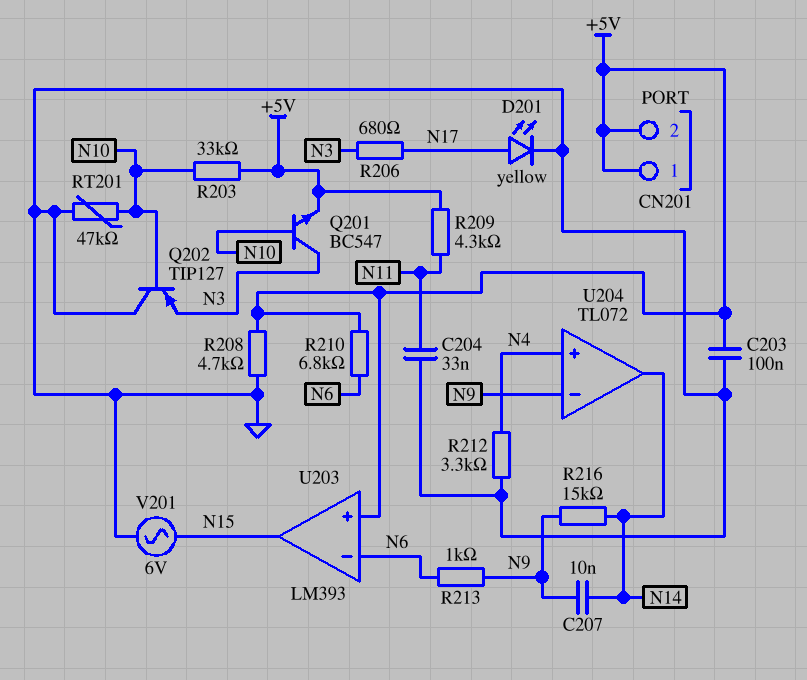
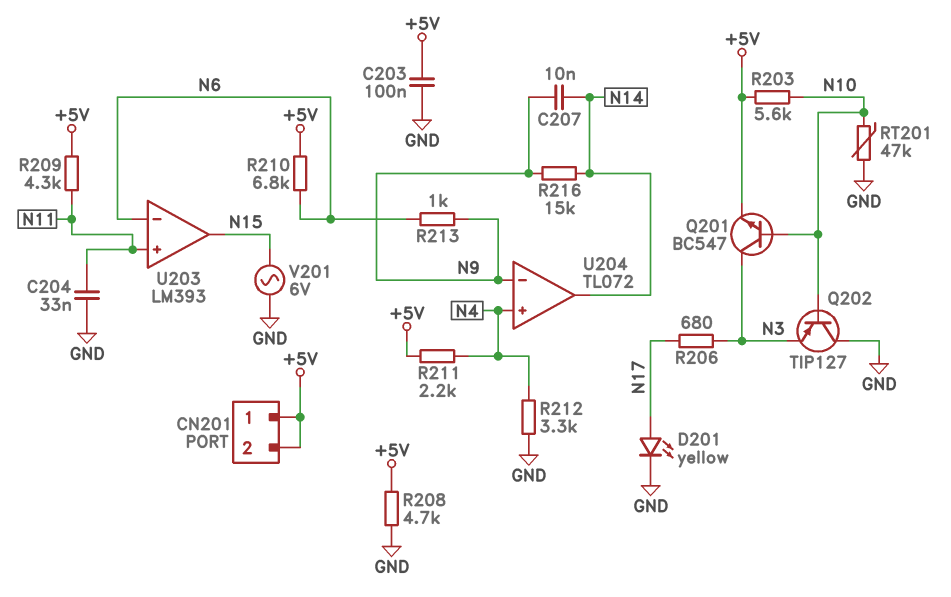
R203: 33k (+5V, N10) -> 5.6k (+5V, N10)
R211: none -> 2.2k (+5V, N4)
U203 pin in+: +5V -> N11

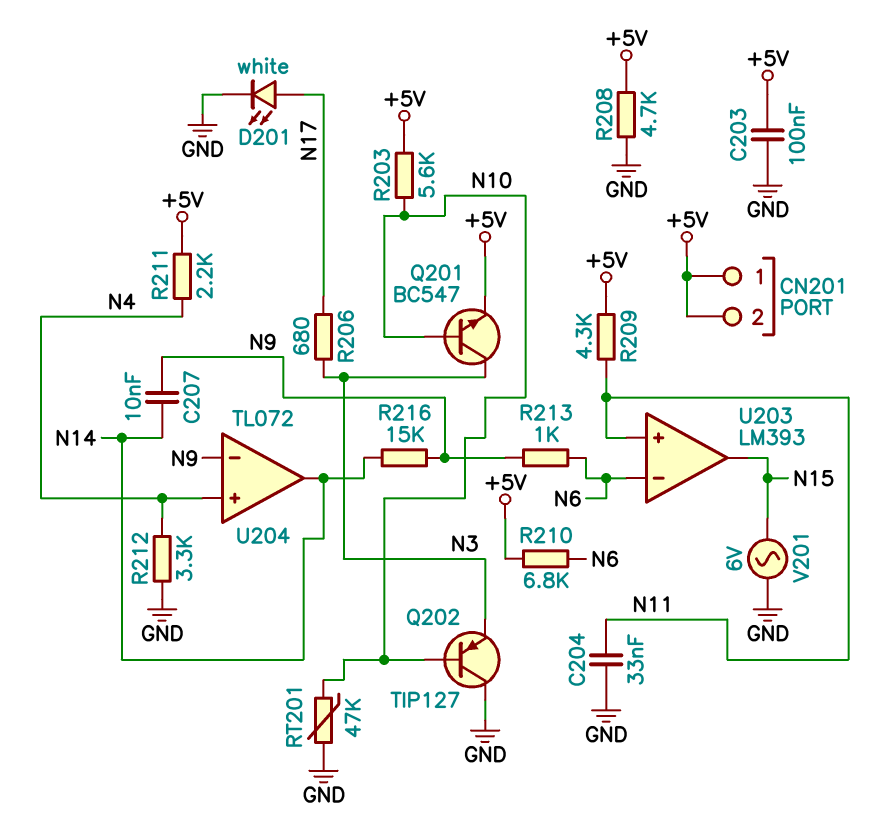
D201: LED yellow (A N17, K GND) -> LED white (A N17, K GND)

